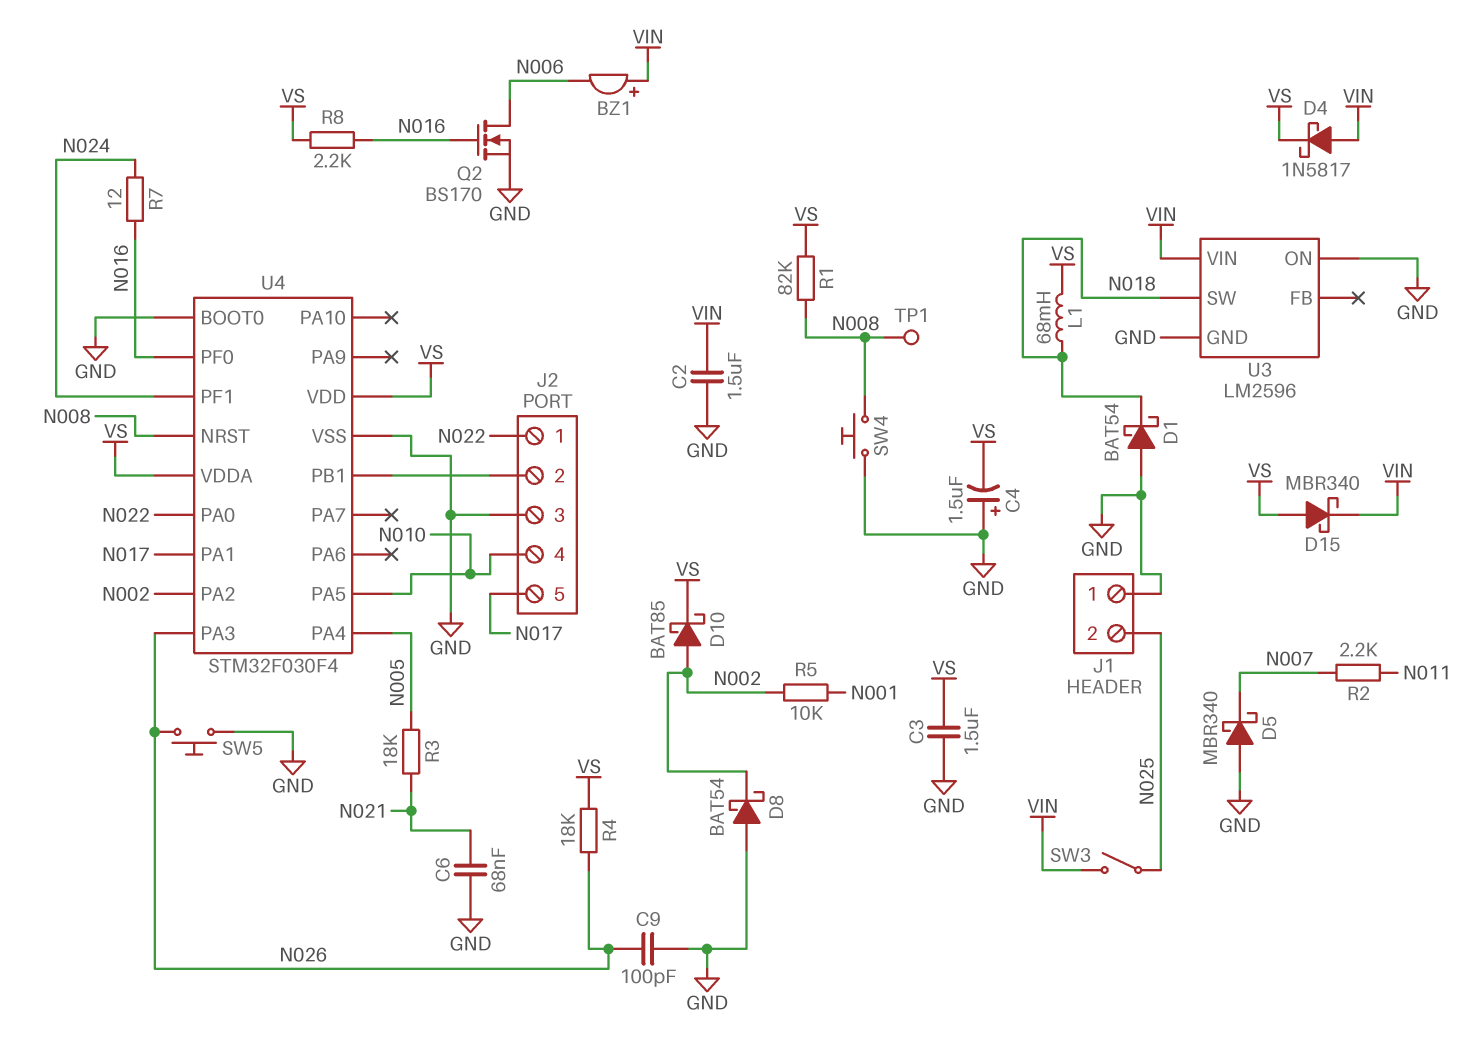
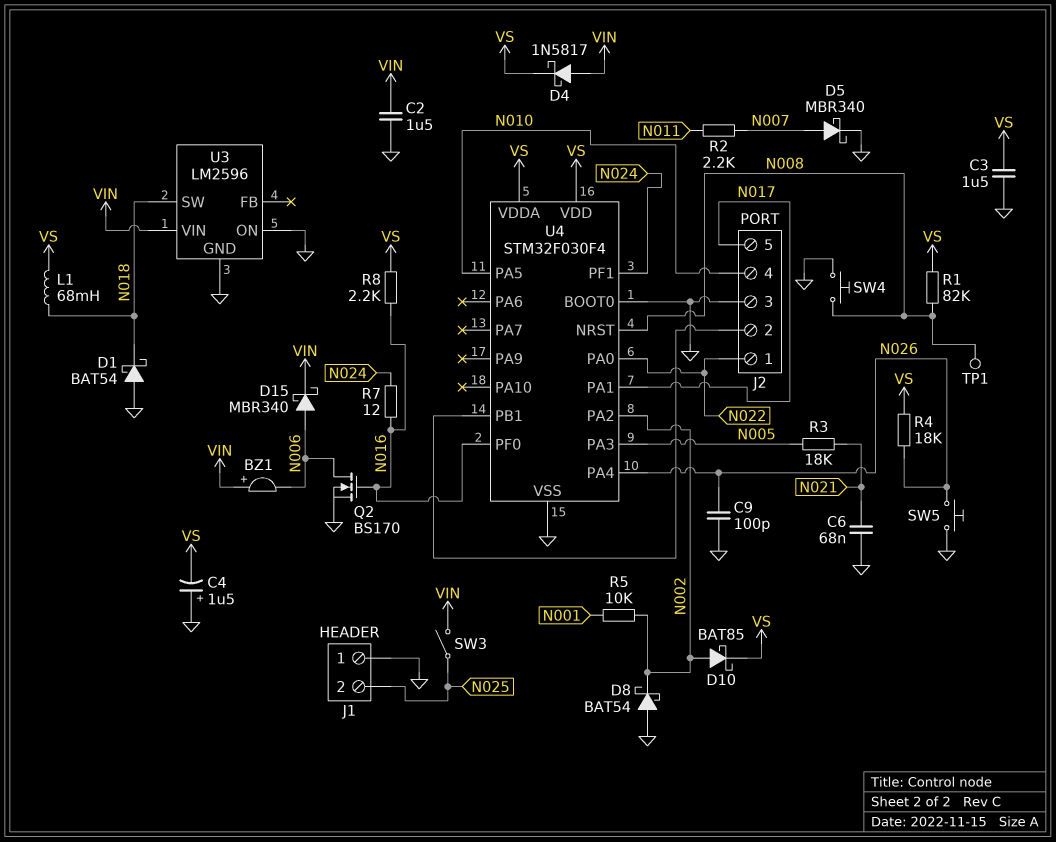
D5: schottky MBR340 (A GND, K N007) -> schottky MBR340 (A N007, K GND)
D15: schottky MBR340 (A VS, K VIN) -> schottky MBR340 (A N006, K VIN)
U4 pin PA3: N026 -> N005
U4 pin PA4: N005 -> N026

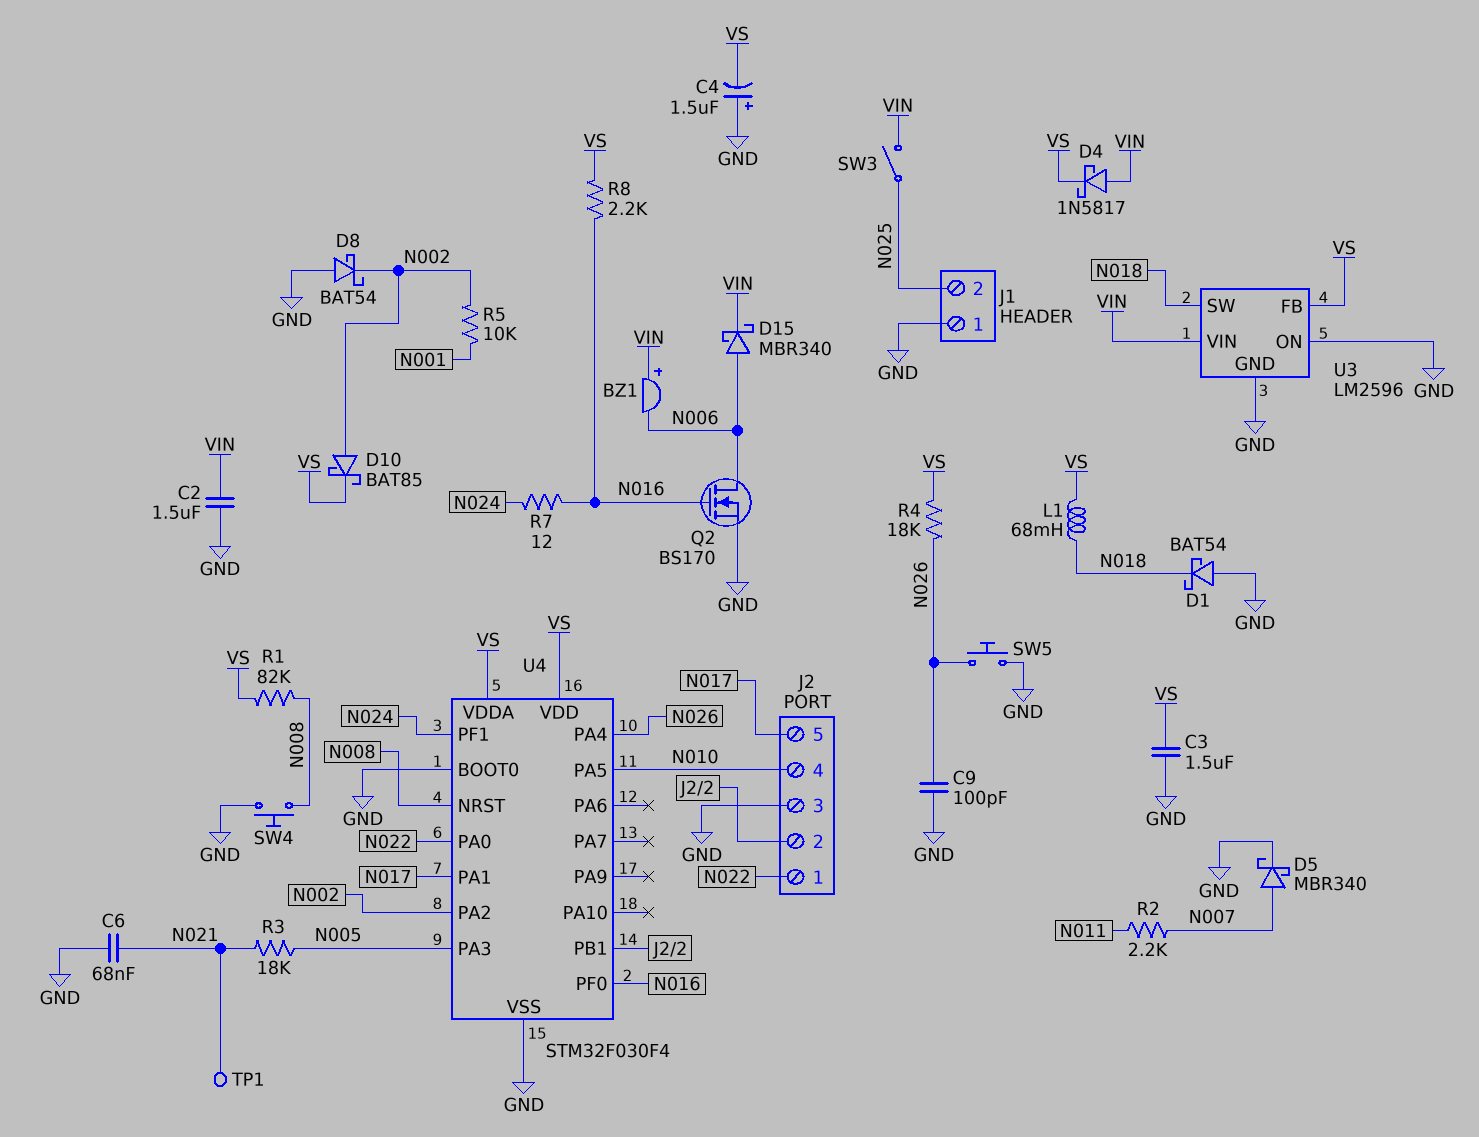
TP1: test point (N008) -> test point (N021)
U3 pin FB: none -> VS

